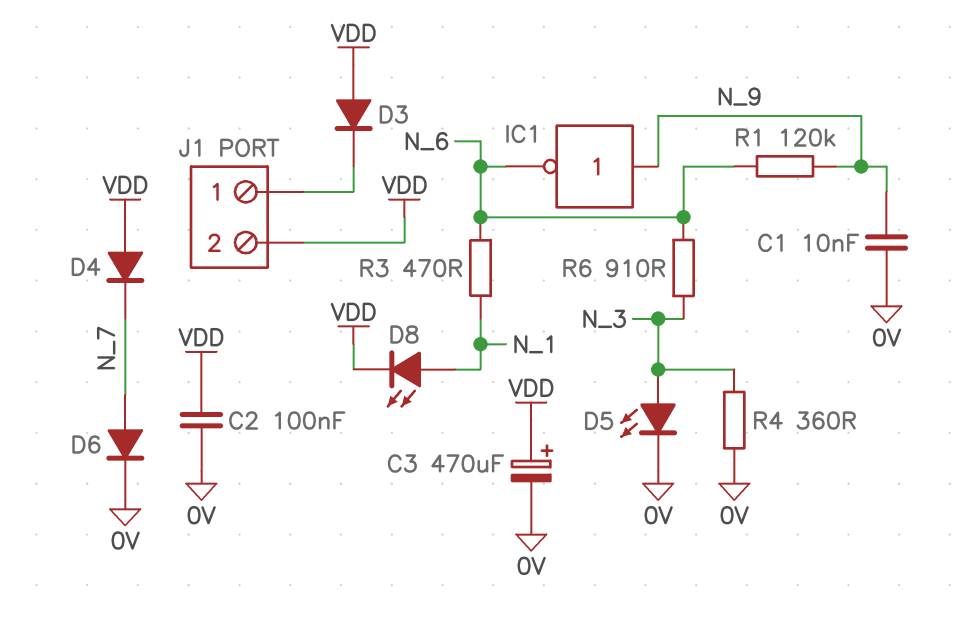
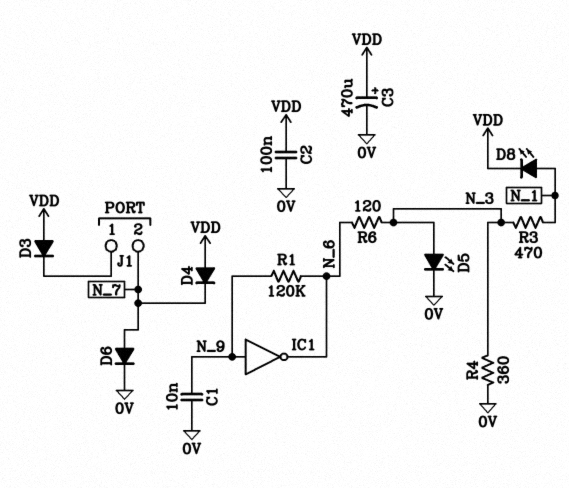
J1 pin 2: VDD -> N_7
R3: 470 (N_1, N_6) -> 470 (N_1, N_3)
R6: 910 (N_3, N_6) -> 120 (N_3, N_6)

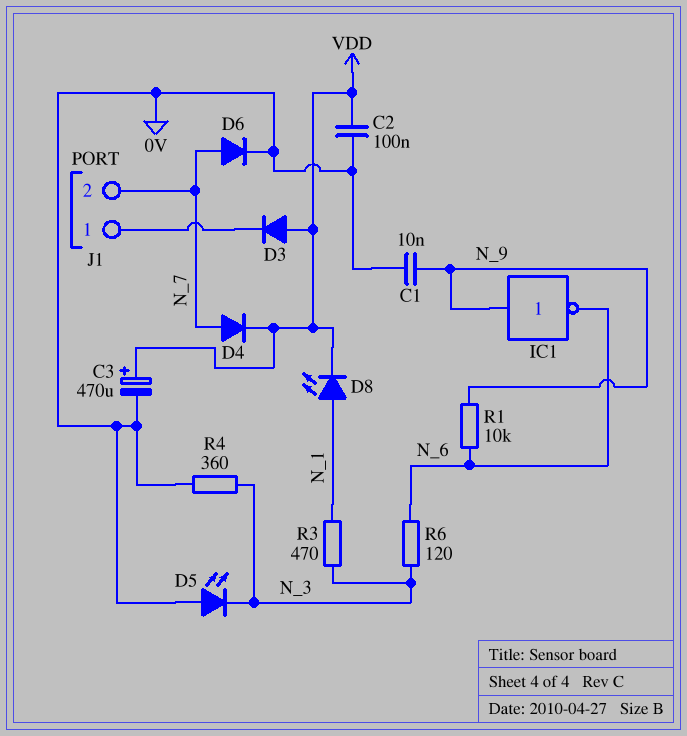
D4: diode (A VDD, K N_7) -> diode (A N_7, K VDD)
D5: LED (A N_3, K 0V) -> LED (A 0V, K N_3)
R1: 120k (N_6, N_9) -> 10k (N_6, N_9)

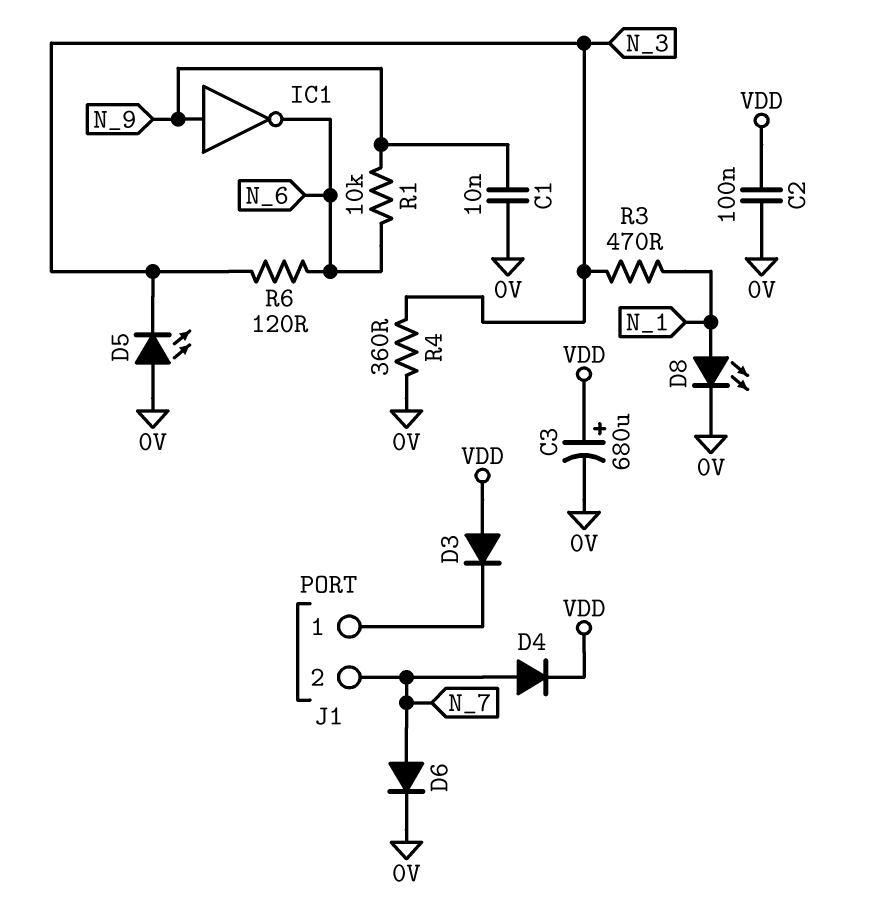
C3: 470uF (plus VDD, minus 0V) -> 680uF (plus VDD, minus 0V)
D8: LED (A N_1, K VDD) -> LED (A N_1, K 0V)

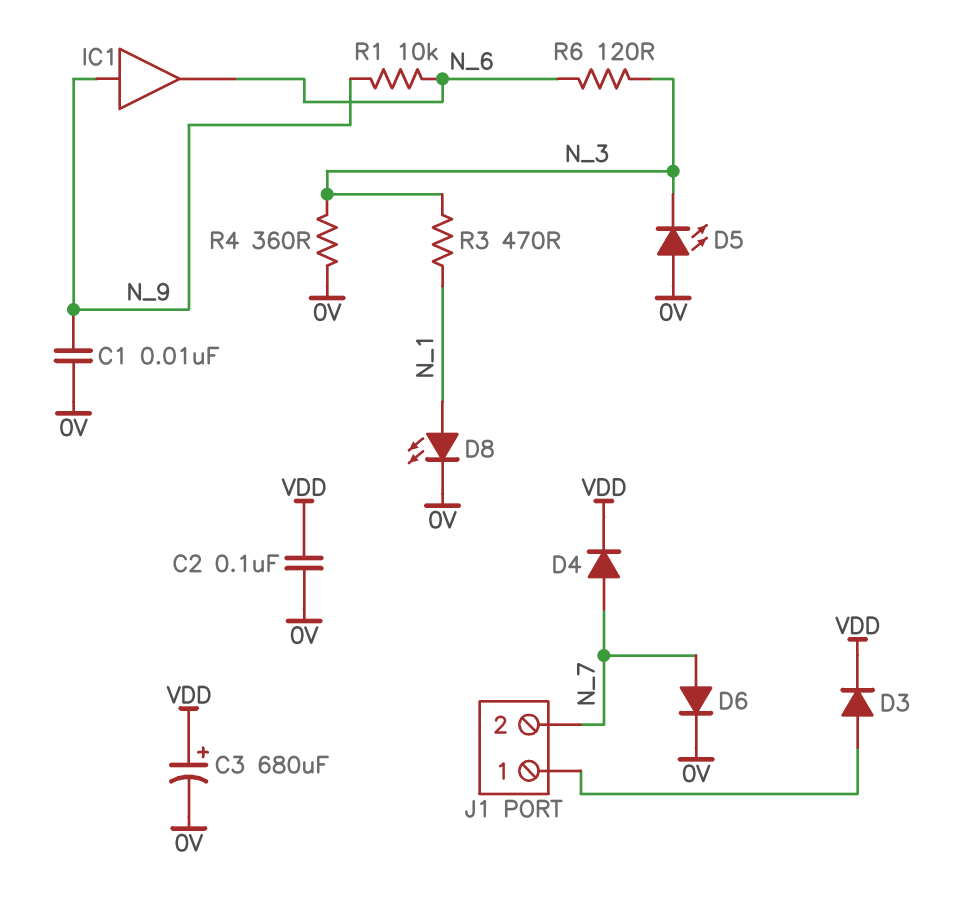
D3: diode (A VDD, K J1/1) -> diode (A J1/1, K VDD)
IC1: NOT (in N_9, out N_6) -> buffer (in N_9, out N_6)

